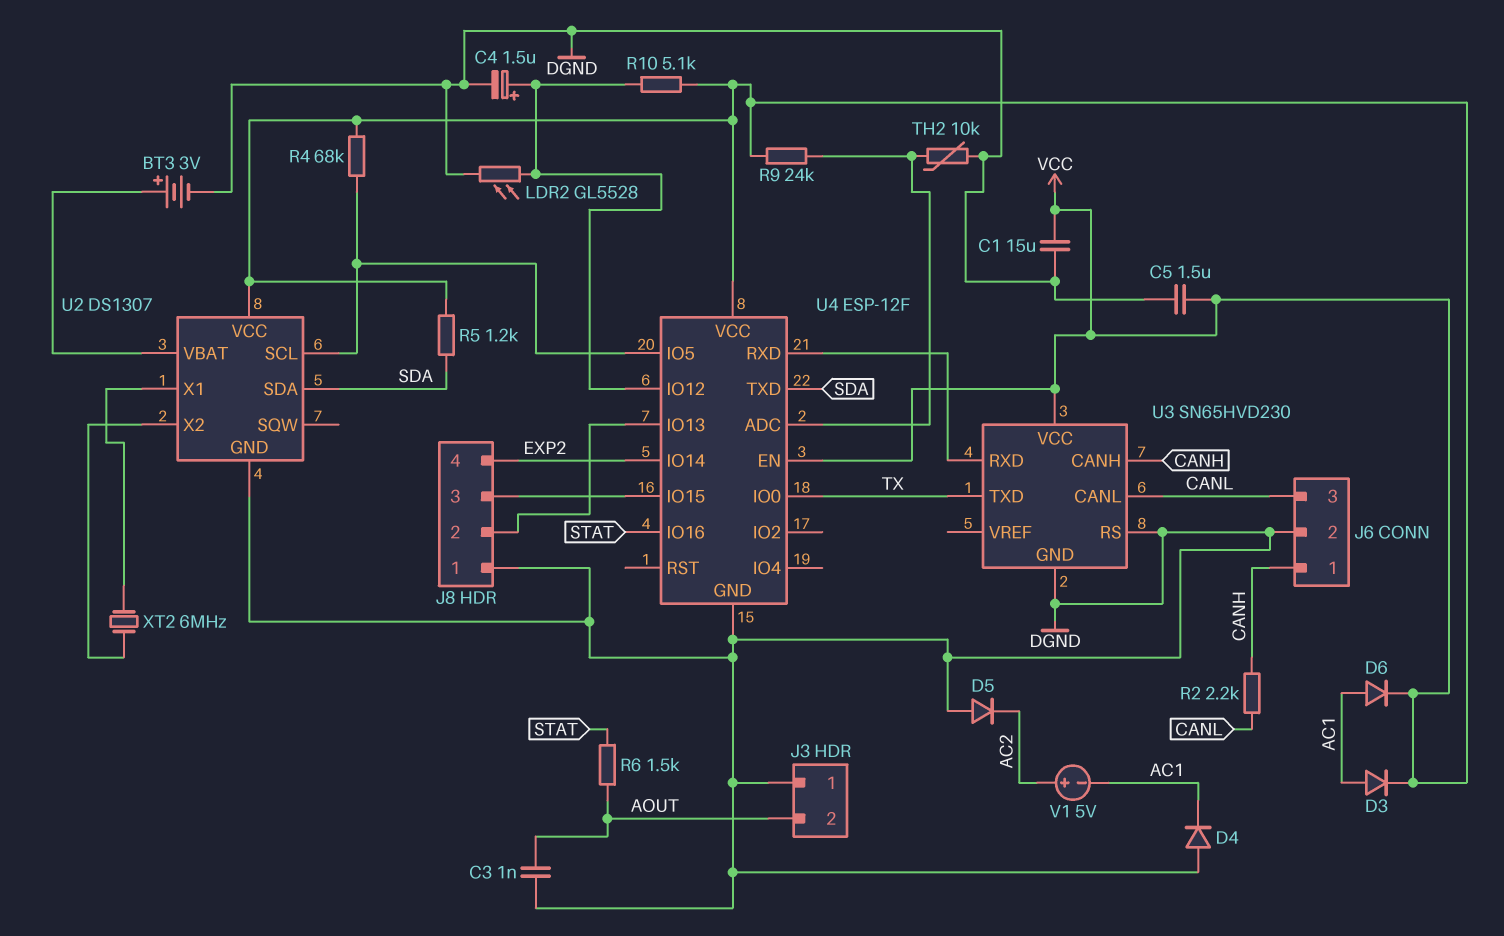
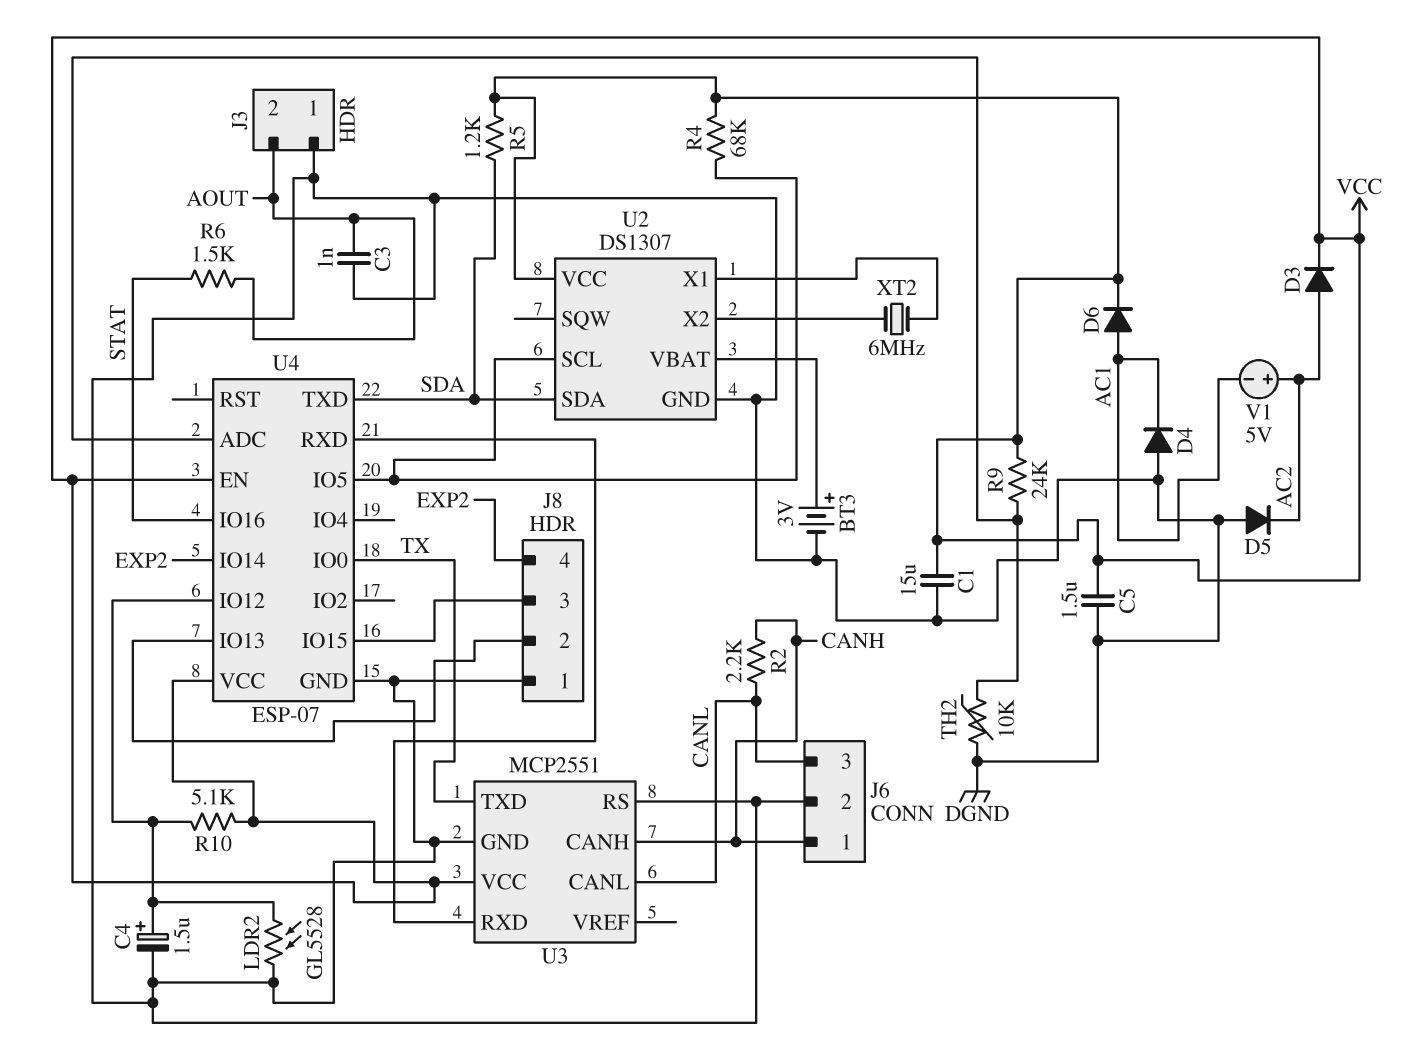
D3: diode (A AC1, K VCC) -> diode (A AC2, K VCC)
U3: SN65HVD230 -> MCP2551
U4: ESP-12F -> ESP-07

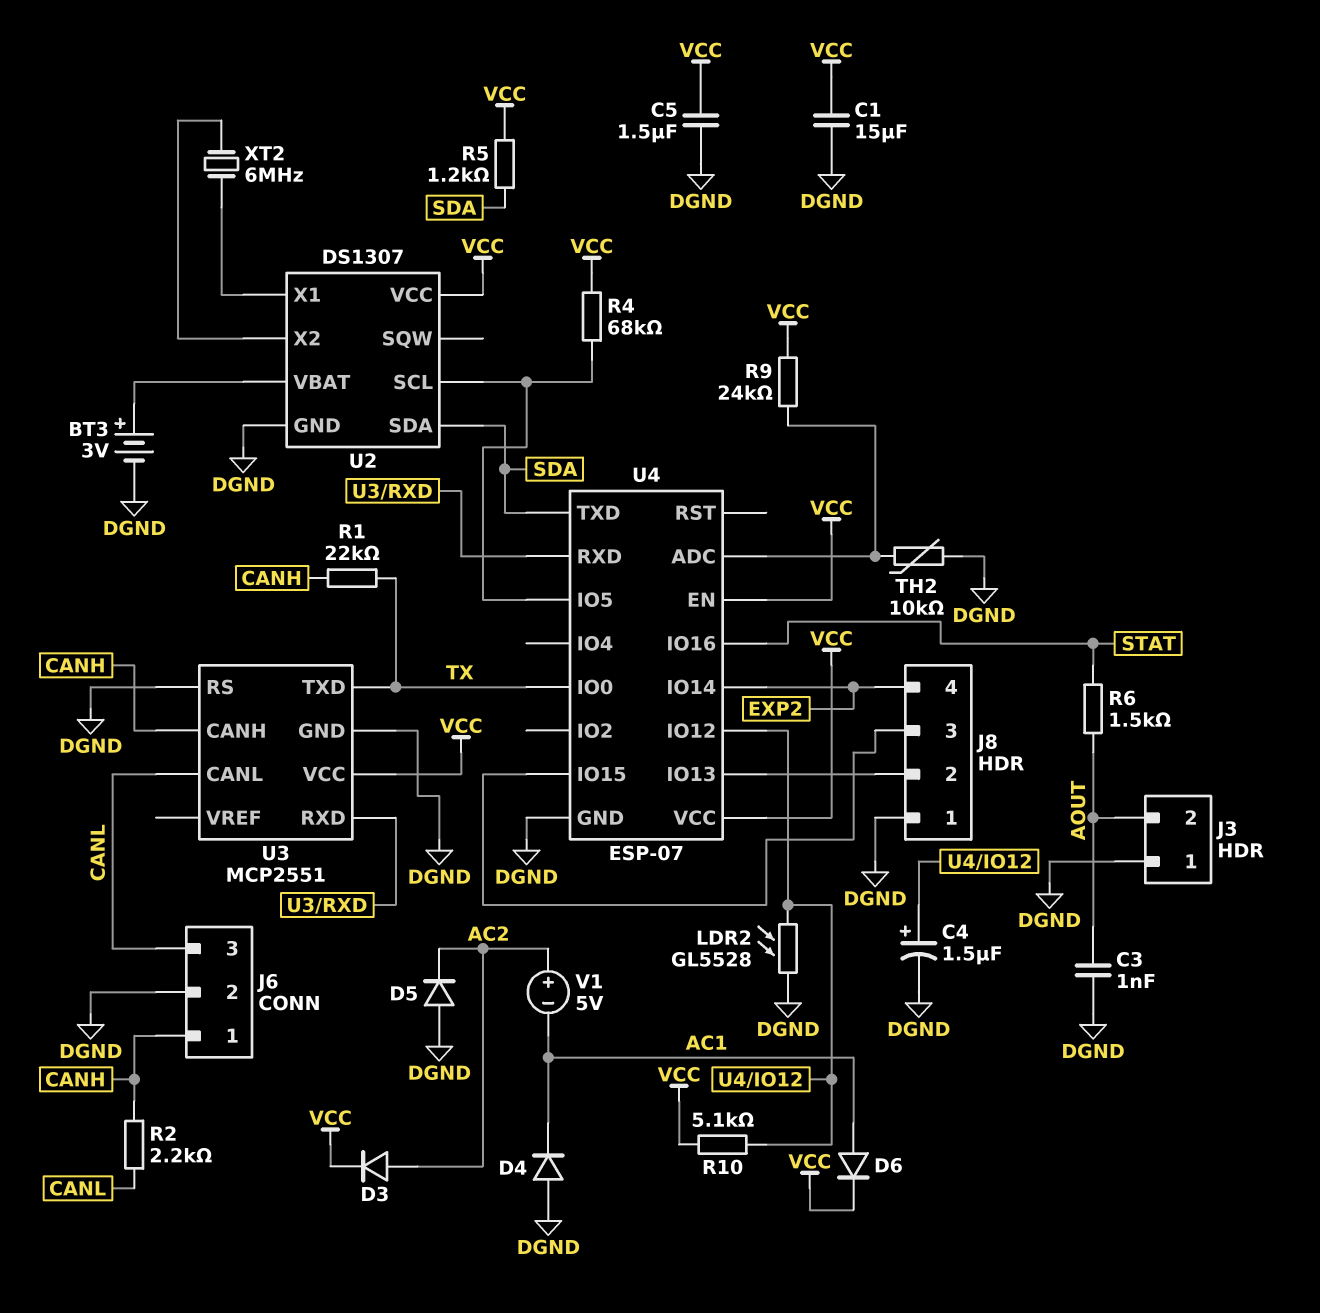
R1: none -> 22k (CANH, TX)

